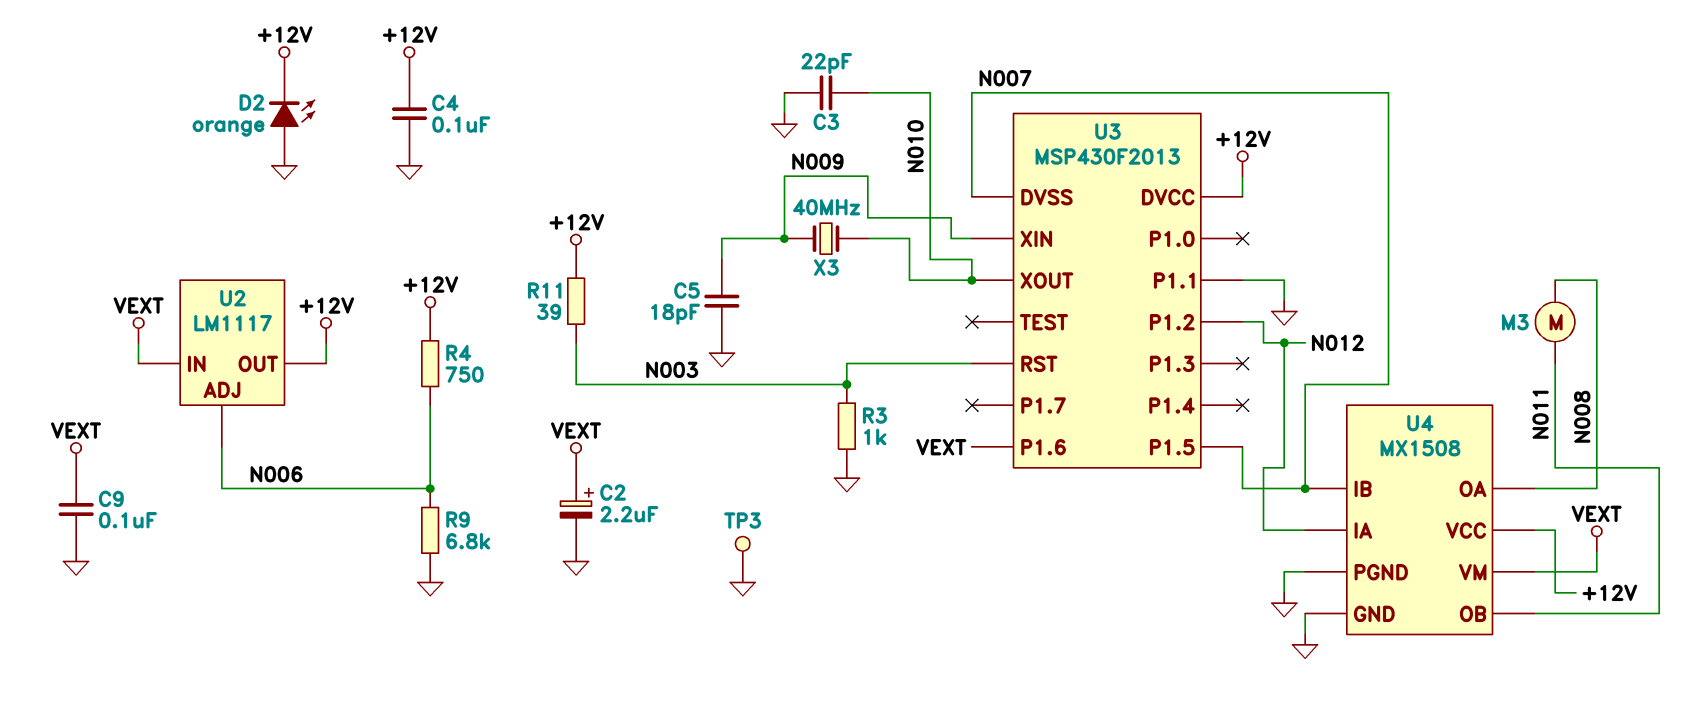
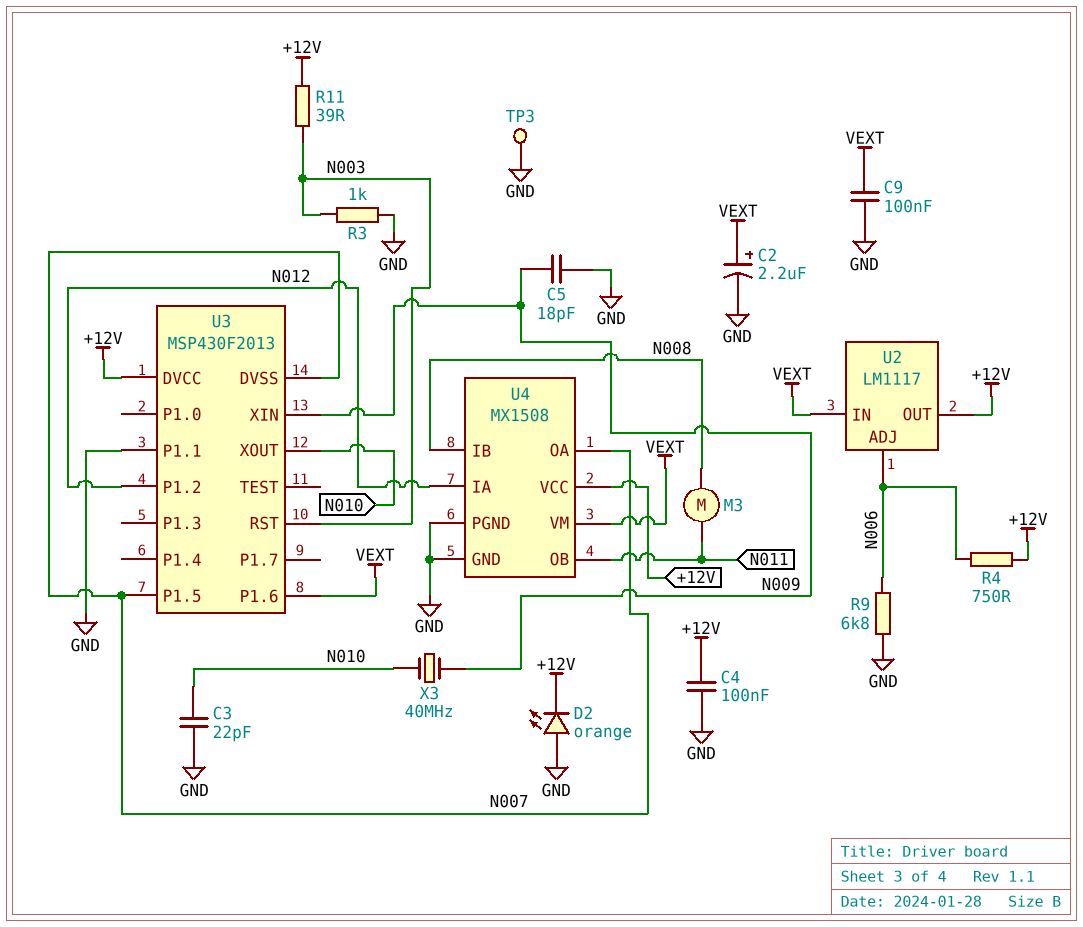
U4 pin IB: N007 -> N008
U4 pin OA: N008 -> N007

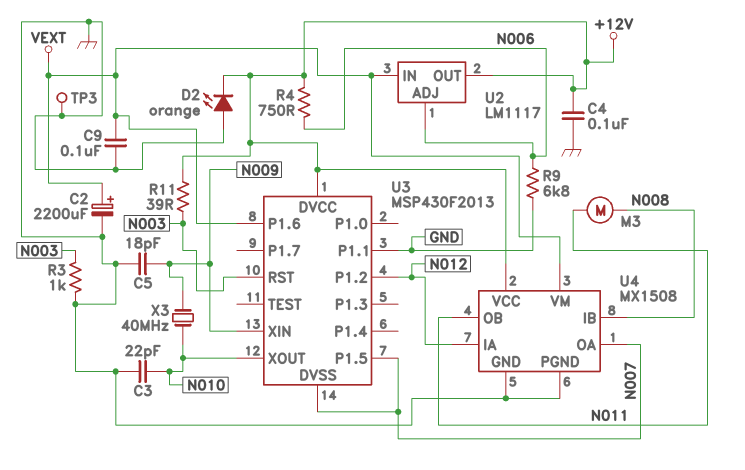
C2: 2.2uF (plus VEXT, minus GND) -> 2200uF (plus VEXT, minus GND)

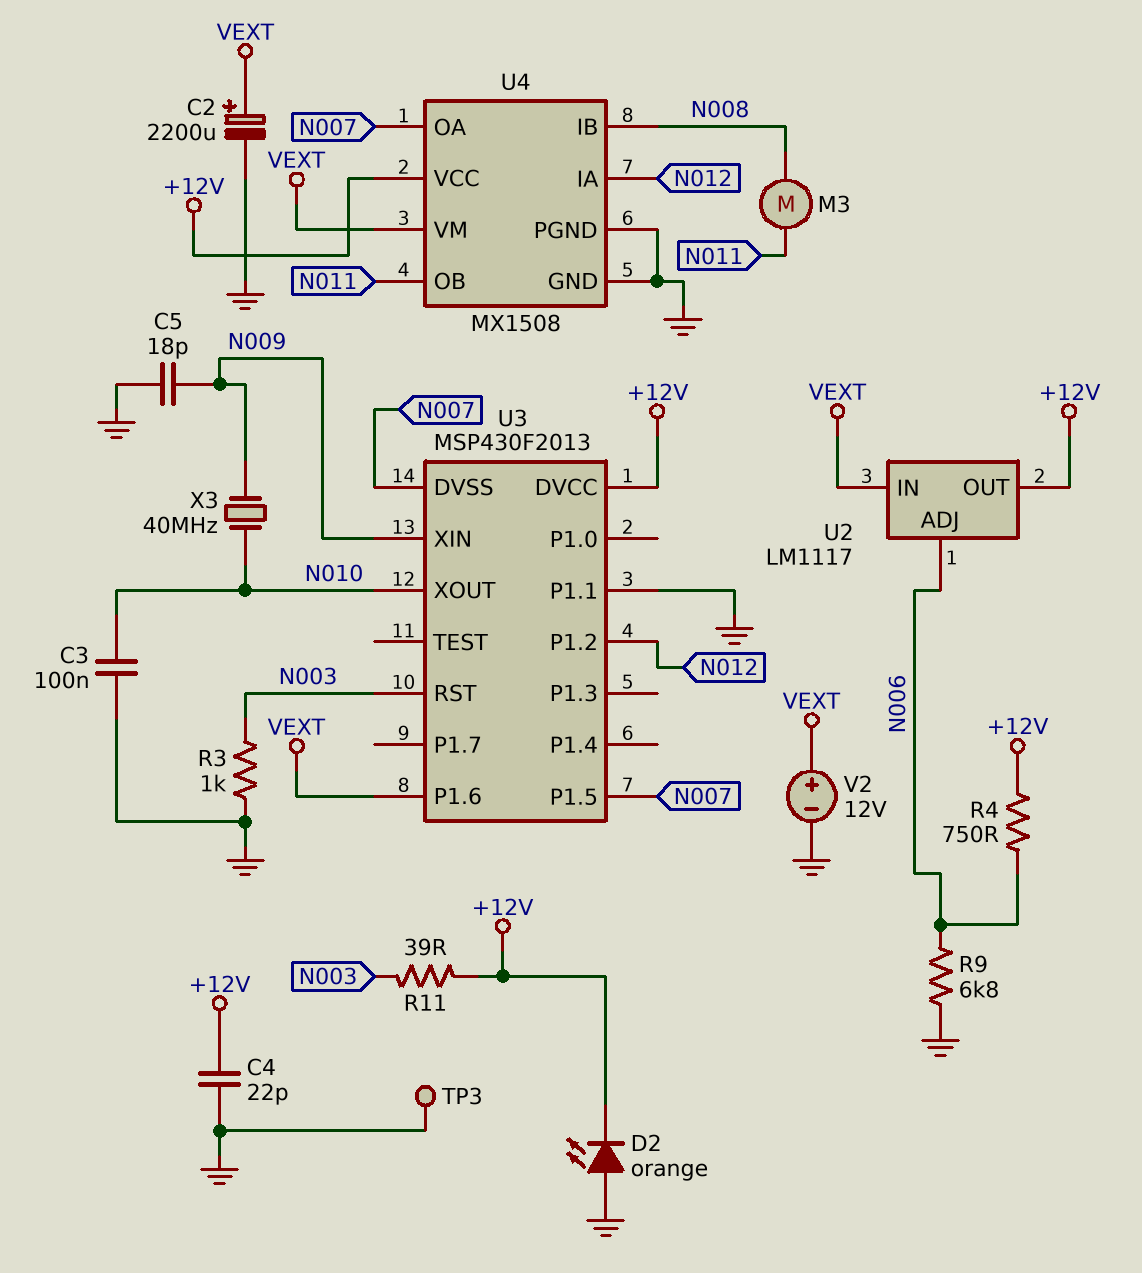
C3: 22pF (GND, N010) -> 100nF (GND, N010)
C4: 100nF (+12V, GND) -> 22pF (+12V, GND)
C9: 100nF (GND, VEXT) -> none
V2: none -> 12V (plus VEXT, minus GND)

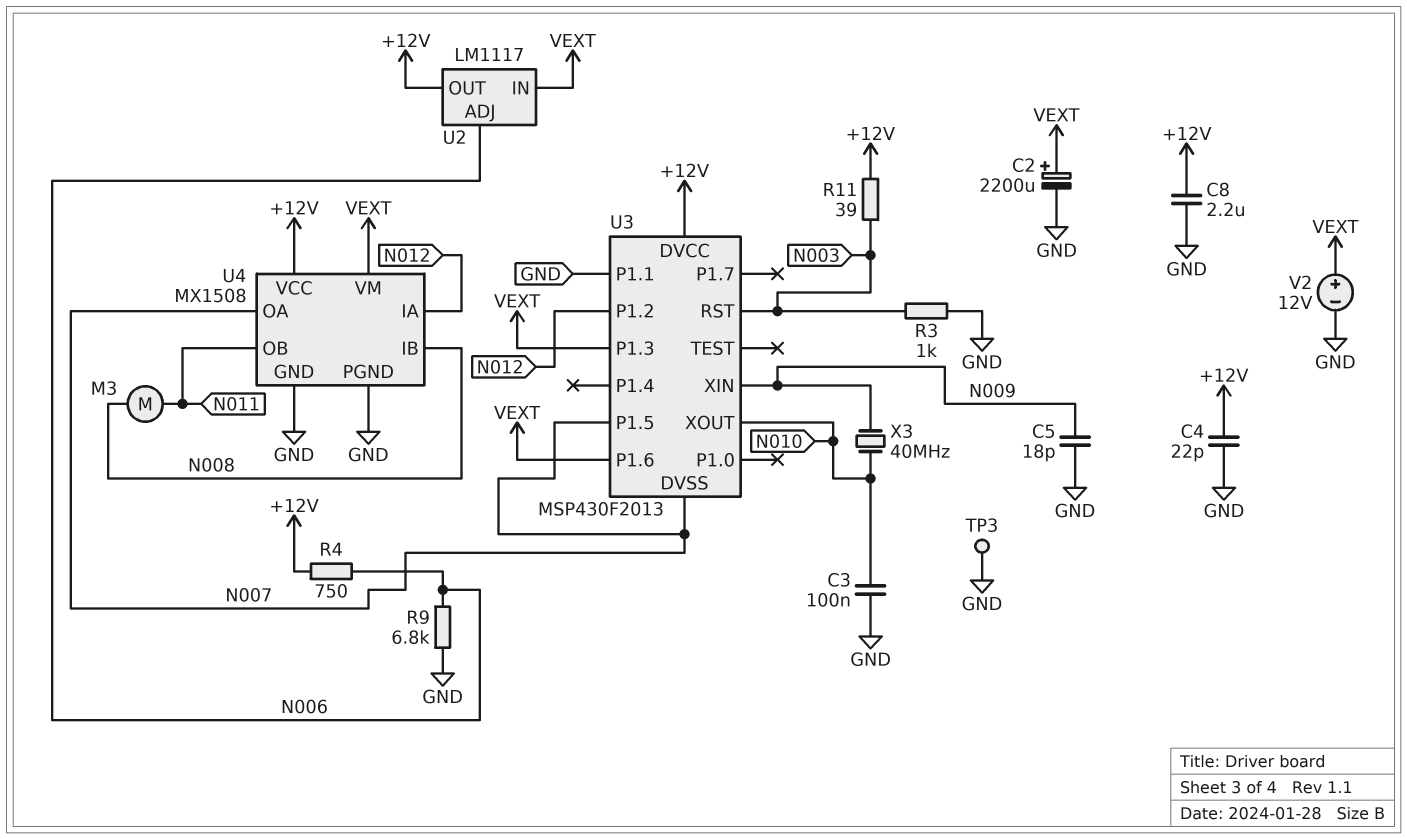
C8: none -> 2.2uF (+12V, GND)
D2: LED orange (A GND, K +12V) -> none
U3 pin P1.3: none -> VEXT

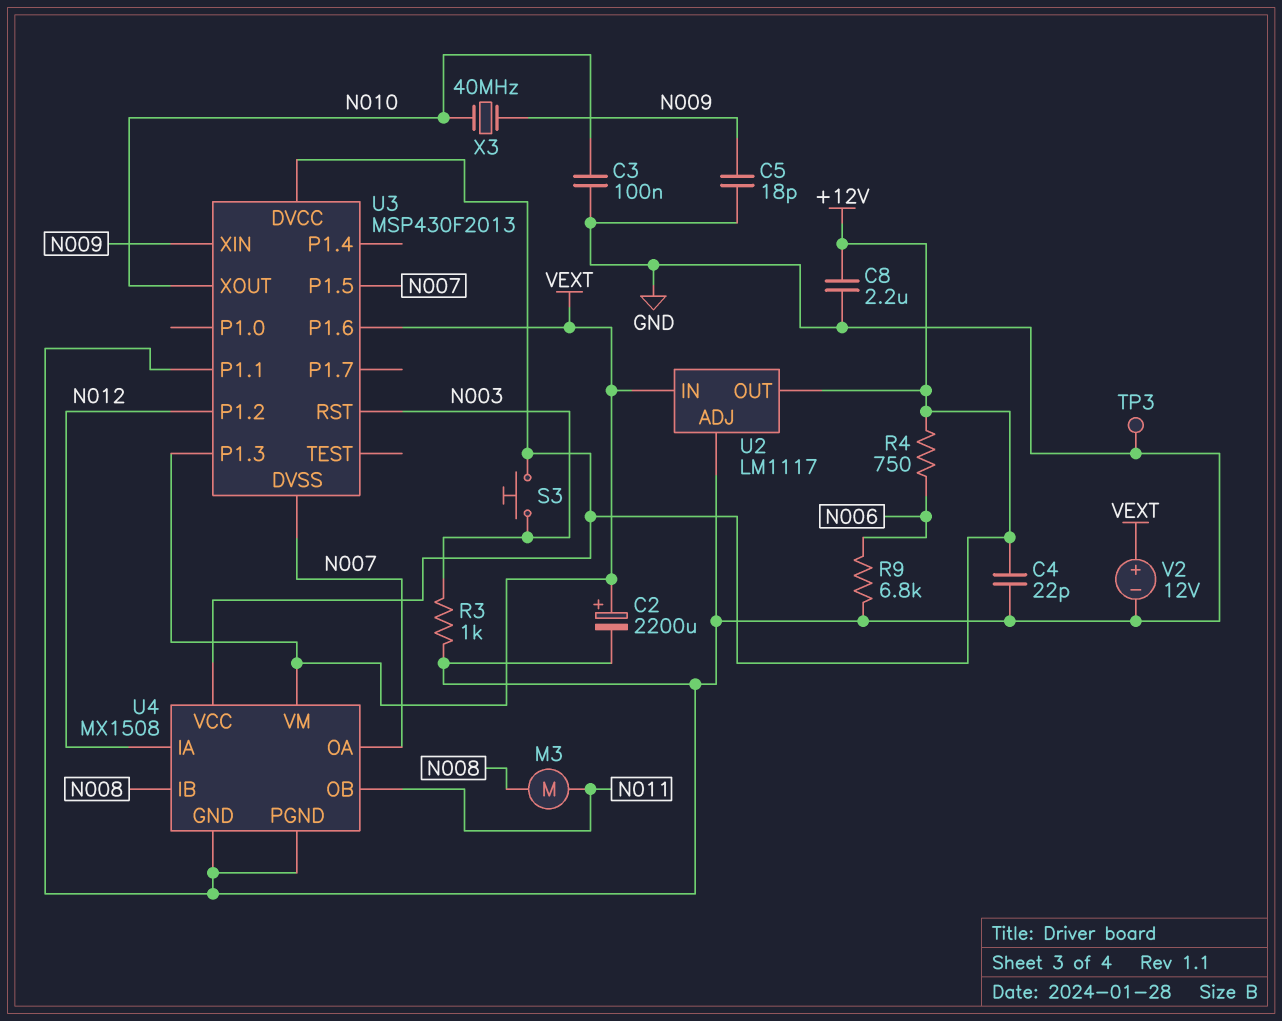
R11: 39 (+12V, N003) -> none
S3: none -> button (+12V, N003)
U2 pin ADJ: N006 -> GND

